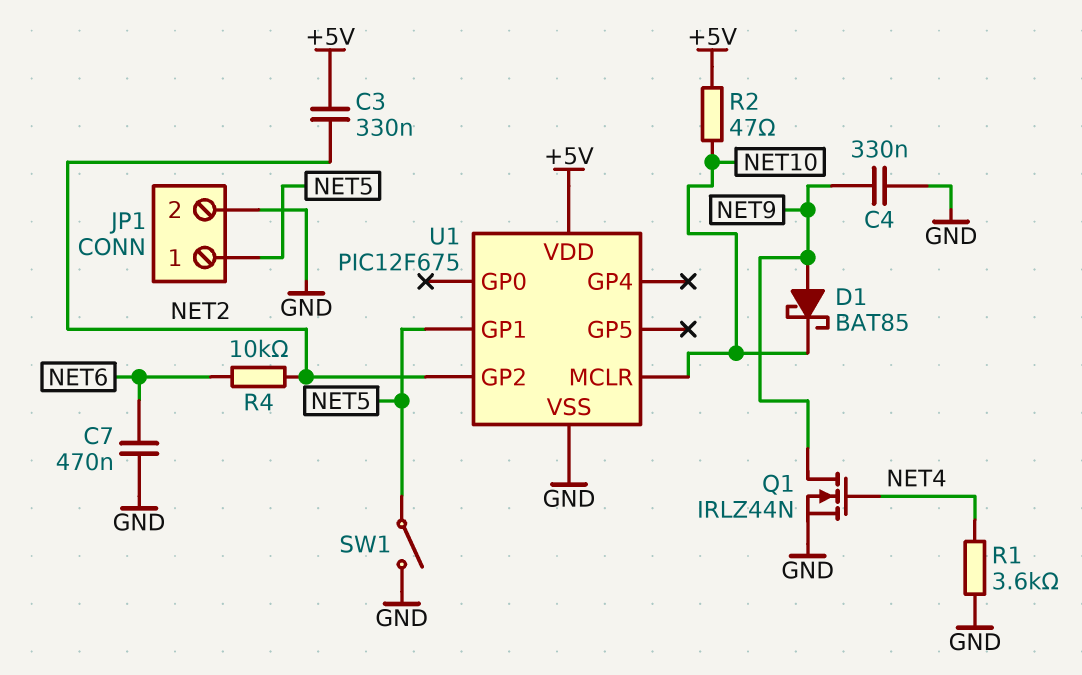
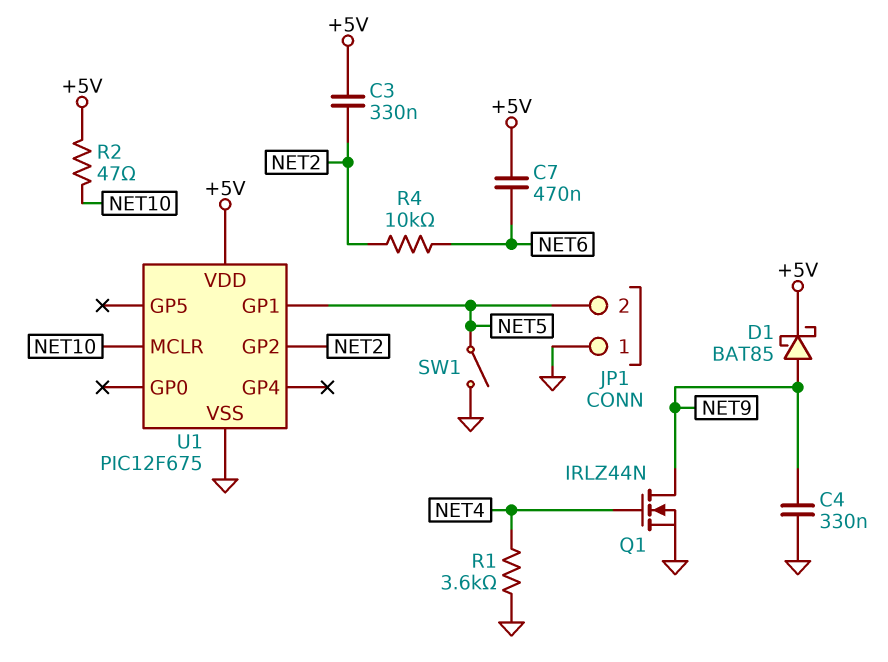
C7: 470nF (GND, NET6) -> 470nF (+5V, NET6)
D1: schottky BAT85 (A NET9, K NET10) -> schottky BAT85 (A NET9, K +5V)
JP1 pin 1: NET5 -> GND
JP1 pin 2: GND -> NET5

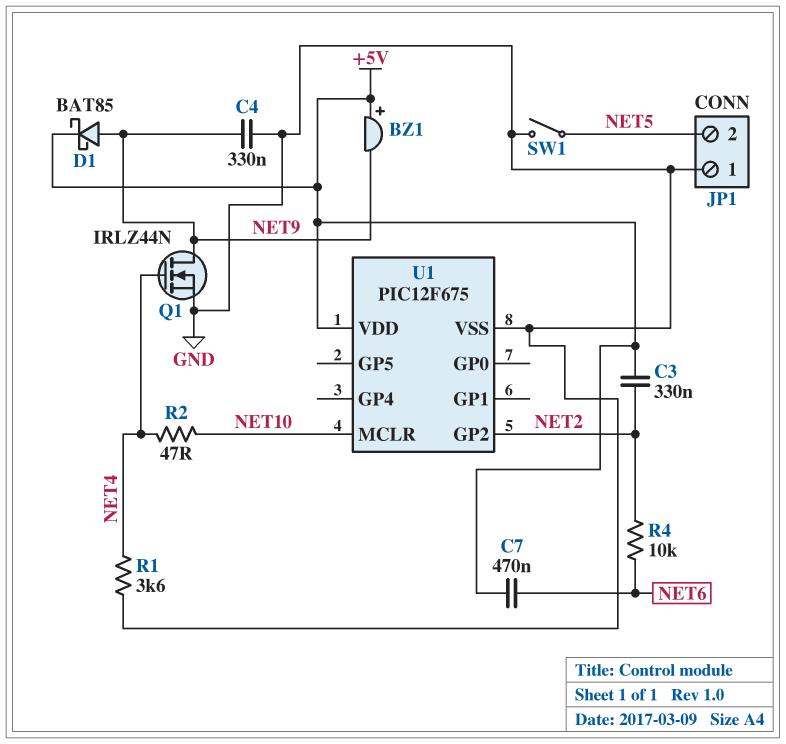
BZ1: none -> buzzer (plus +5V, minus NET9)
R2: 47 (+5V, NET10) -> 47 (NET4, NET10)
U1 pin GP1: NET5 -> none

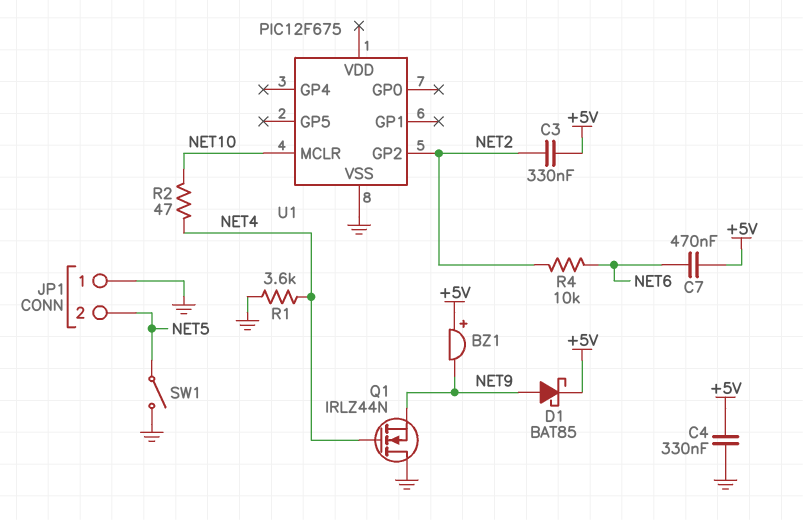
C4: 330nF (GND, NET9) -> 330nF (+5V, GND)
Q1: NMOS IRLZ44N (G NET4, D NET9, S GND) -> NMOS IRLZ44N (G NET4, D GND, S NET9)
U1 pin VDD: +5V -> none

